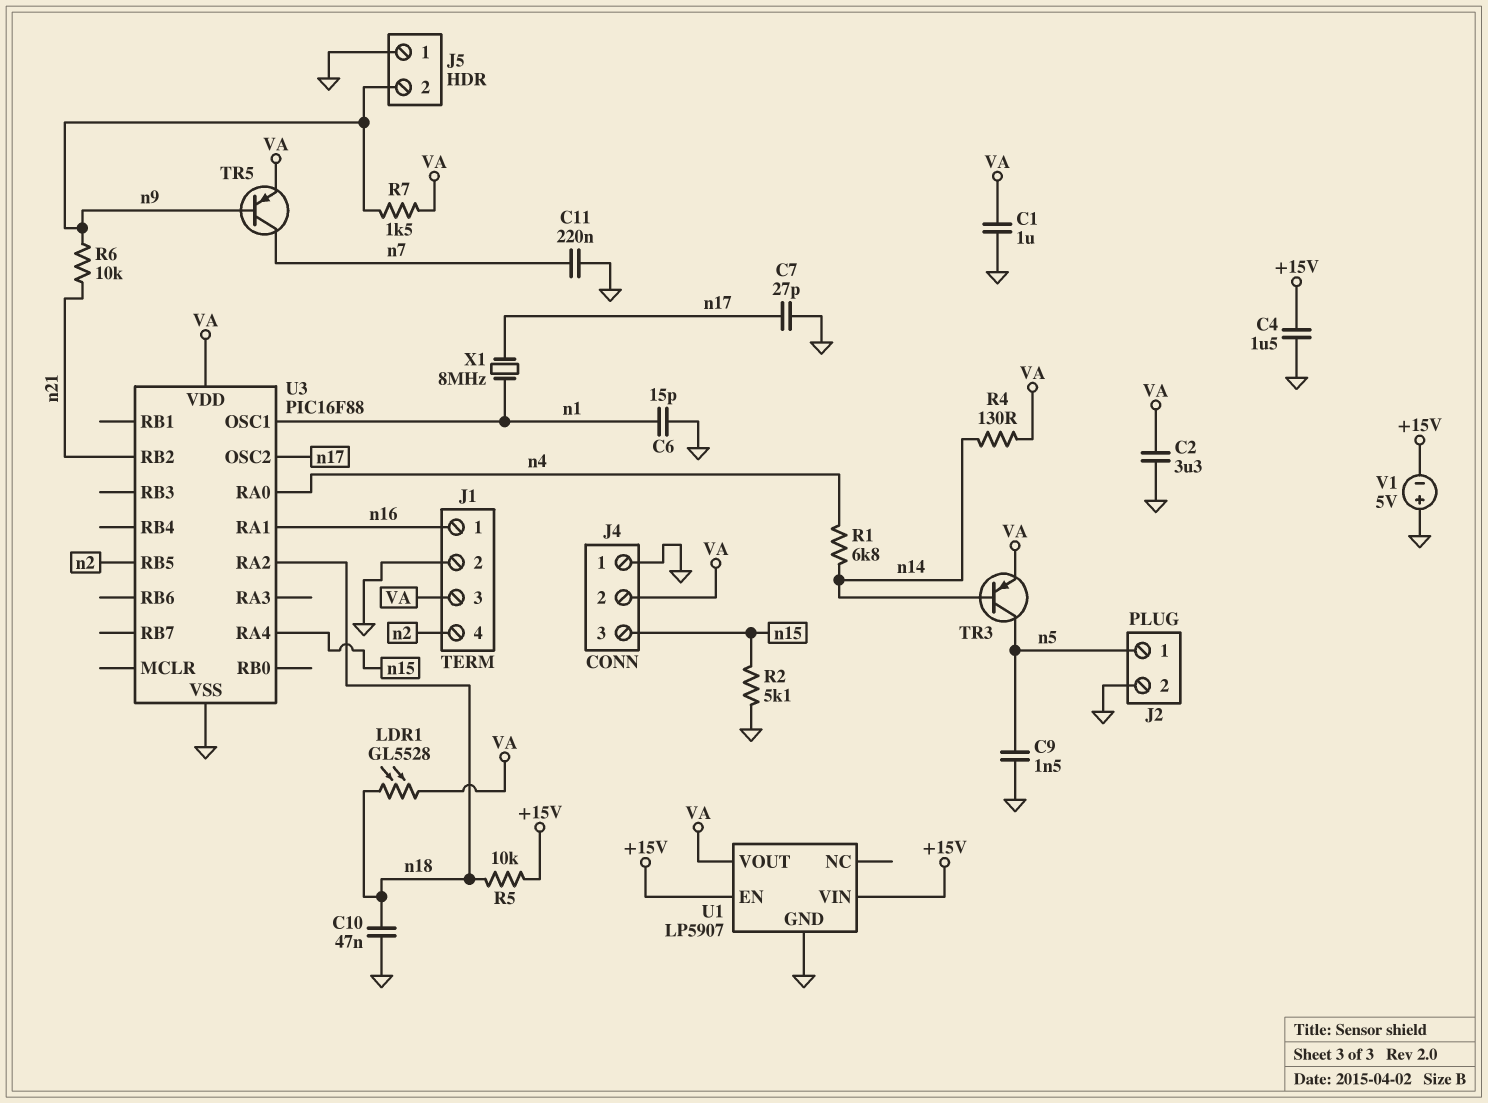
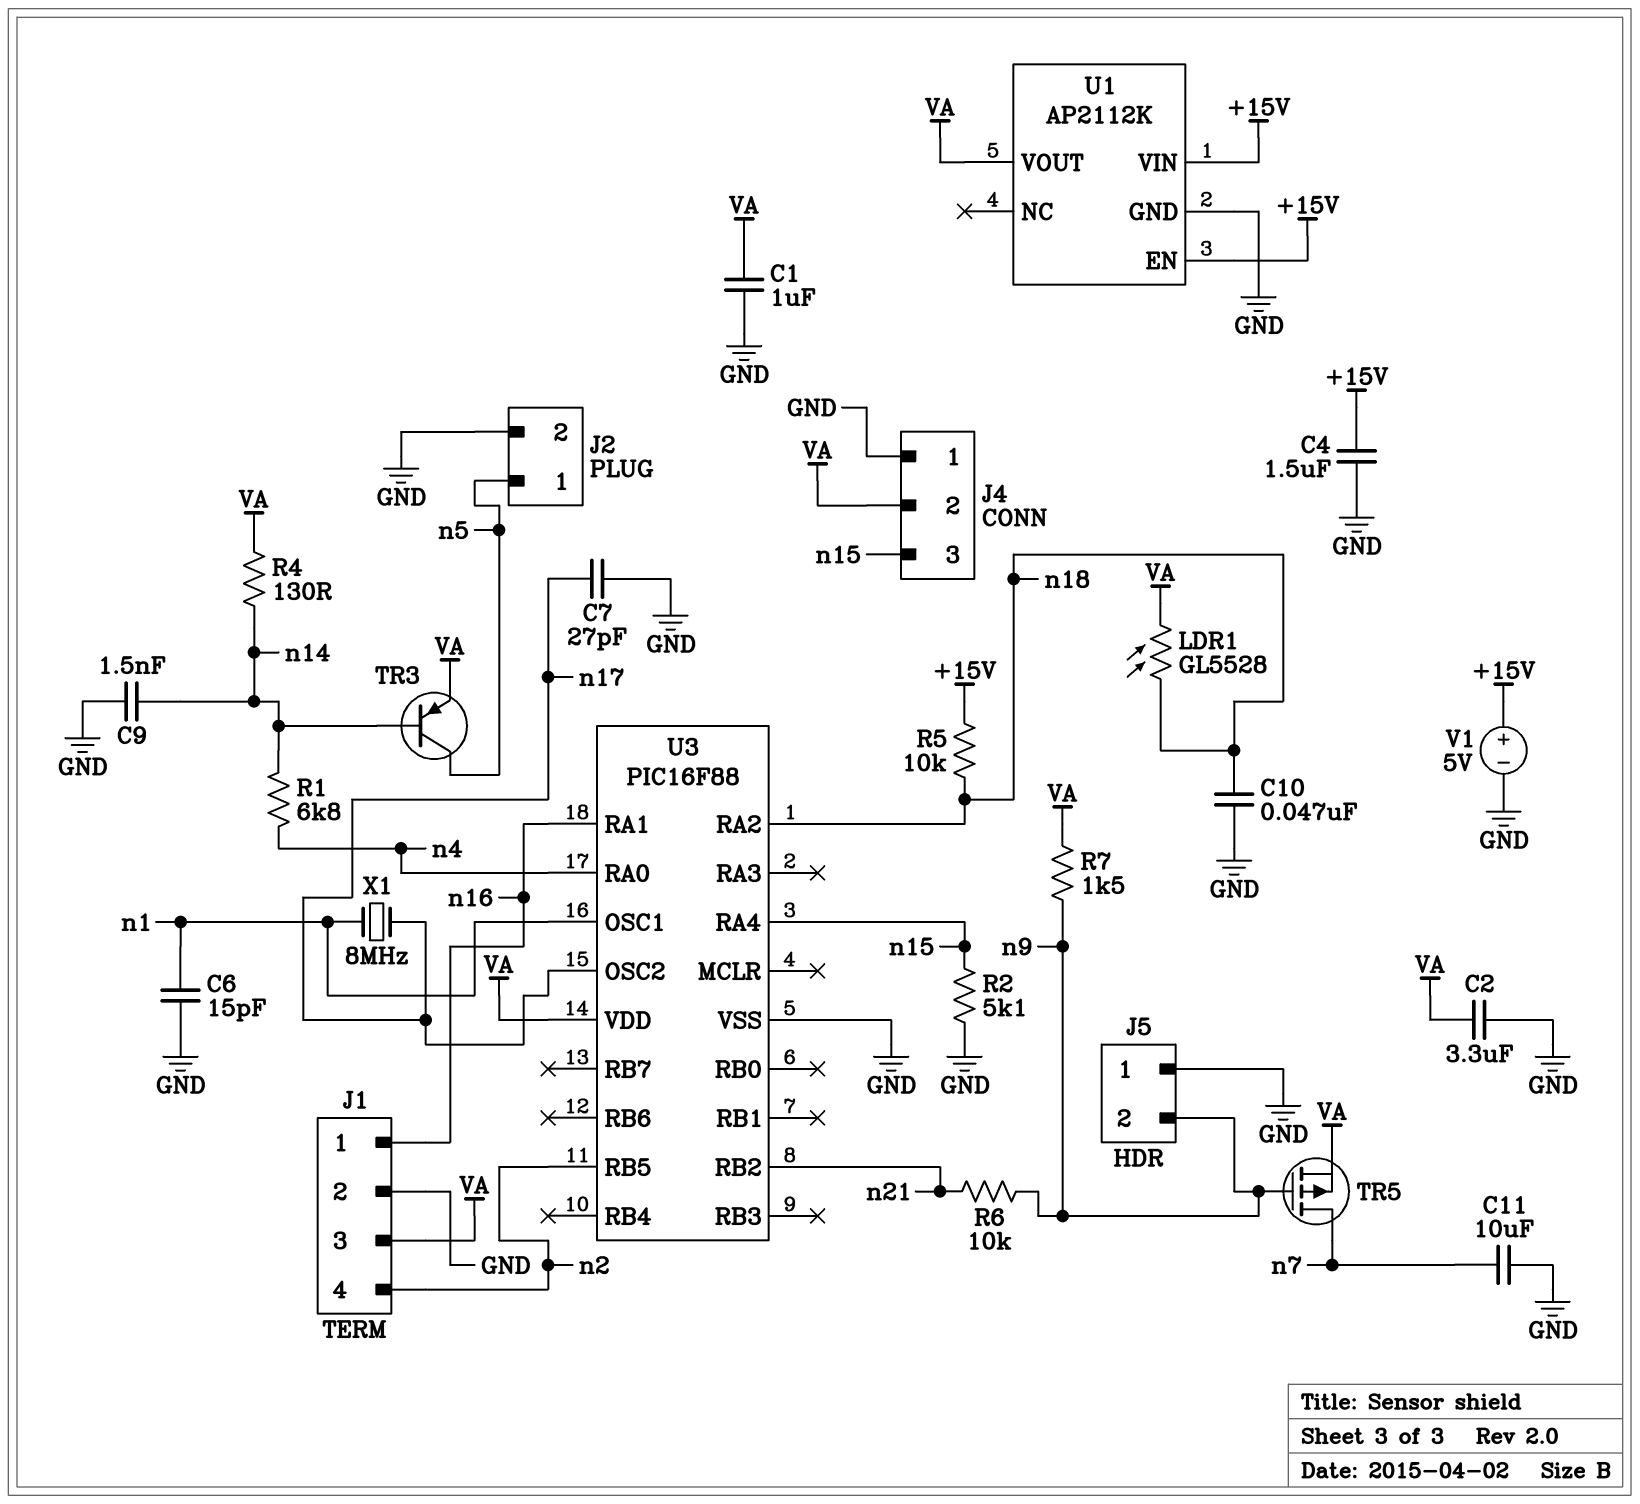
C9: 1.5nF (GND, n5) -> 1.5nF (GND, n14)
C11: 220nF (GND, n7) -> 10uF (GND, n7)
TR5: PNP (B n9, C n7, E VA) -> PMOS (G n9, D n7, S VA)
U1: LP5907 -> AP2112K
V1: 5V (plus GND, minus +15V) -> 5V (plus +15V, minus GND)

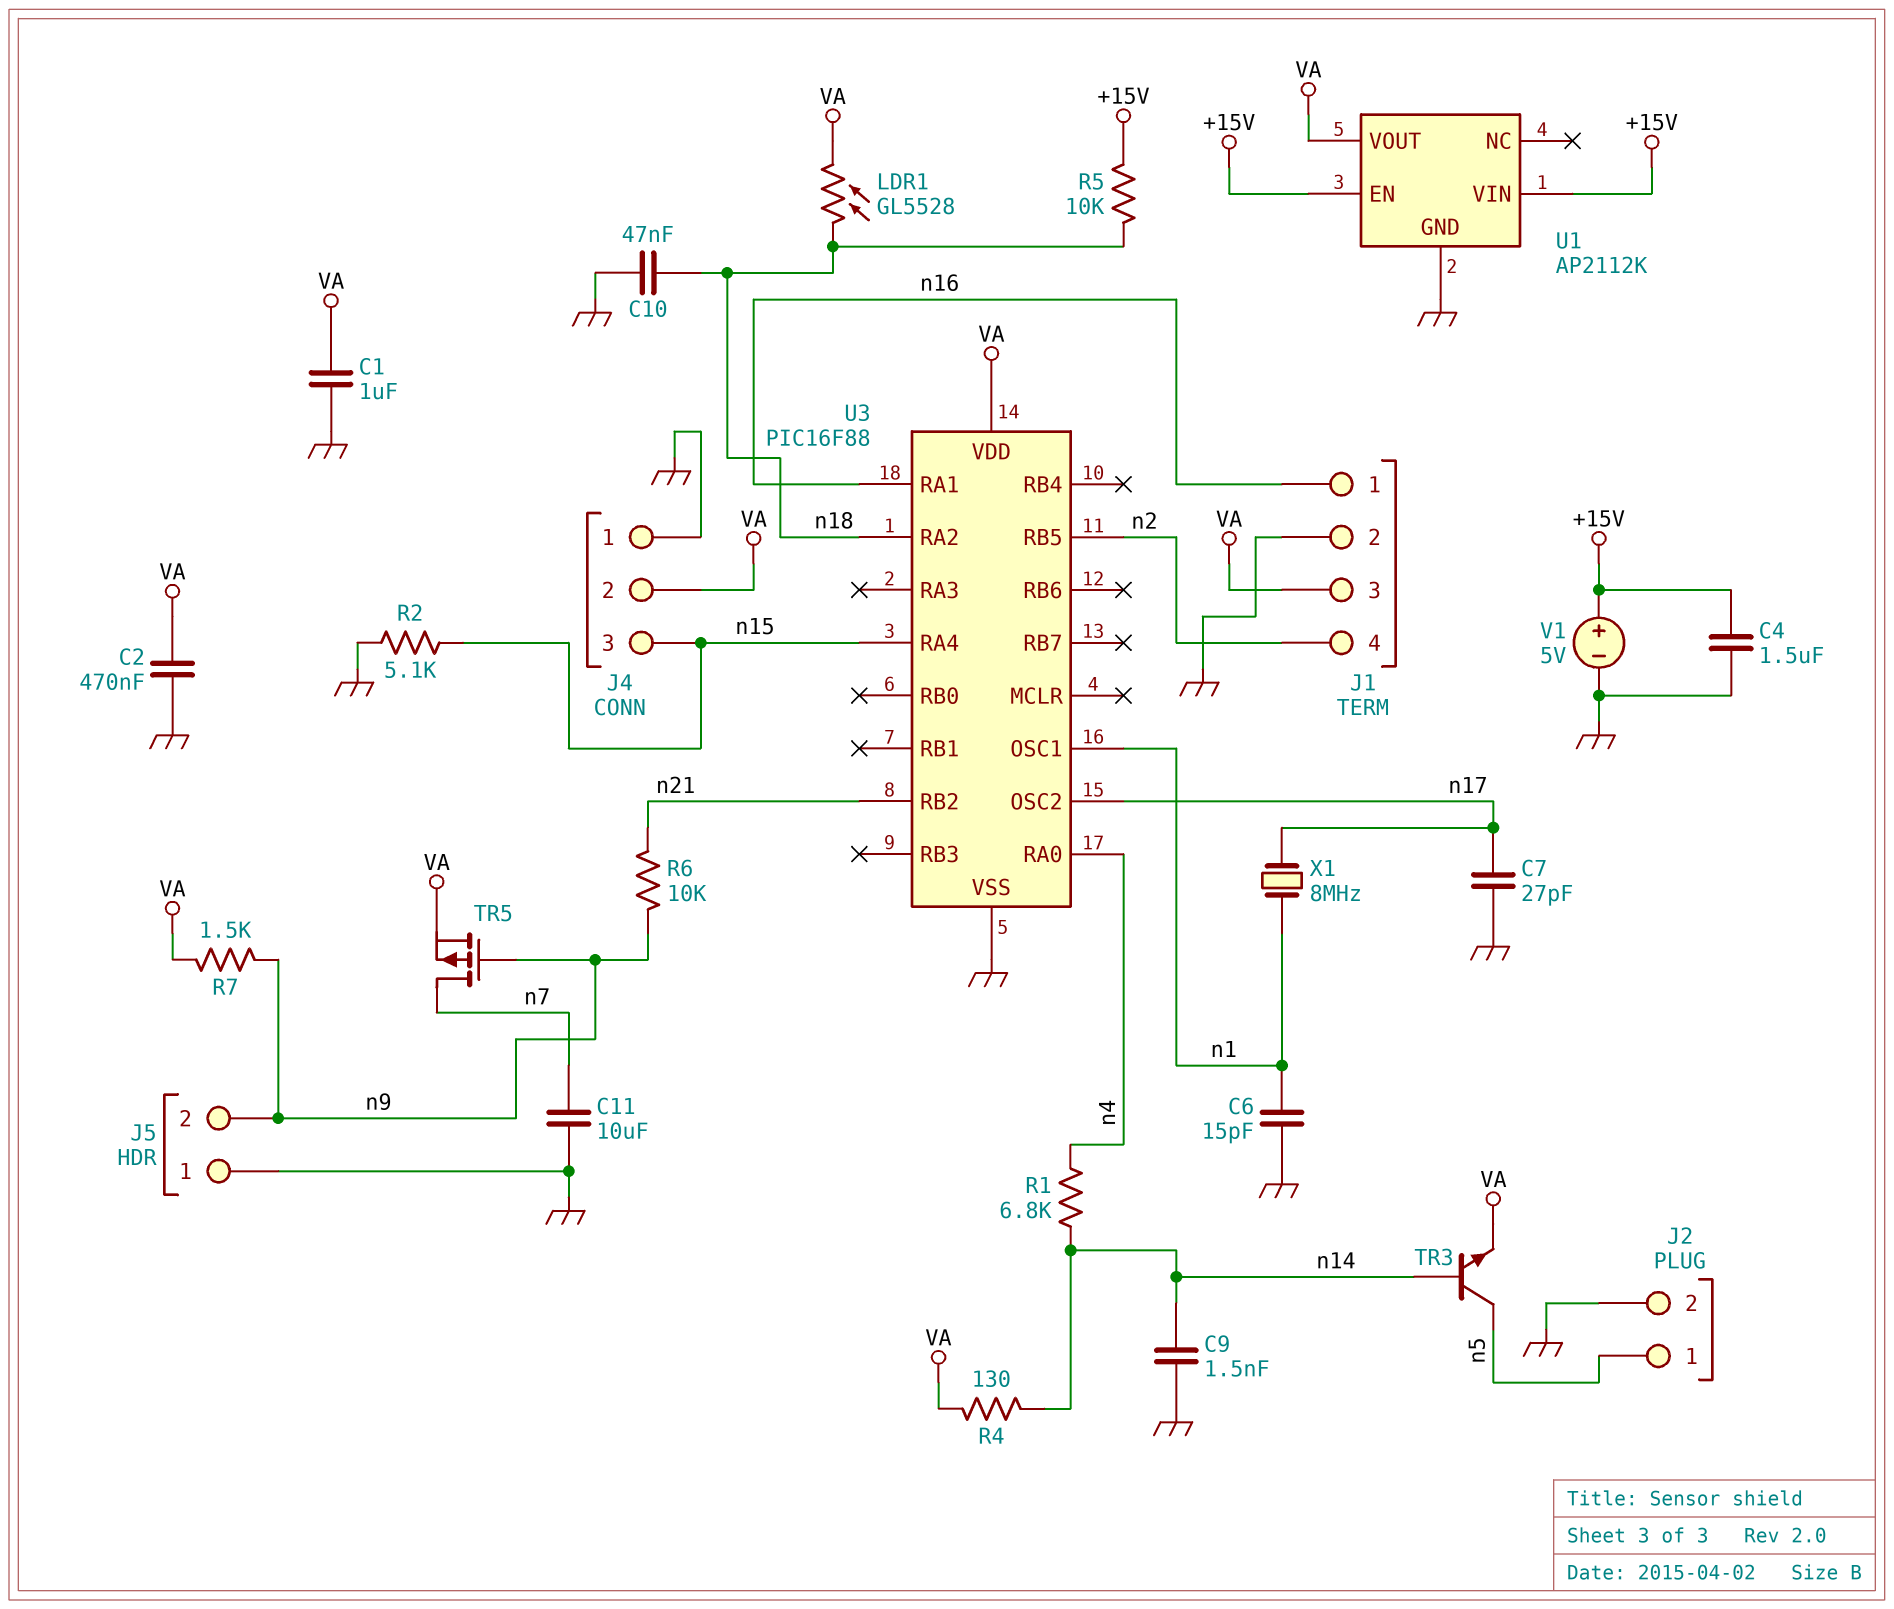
C2: 3.3uF (GND, VA) -> 470nF (GND, VA)
TR3: PNP (B n14, C n5, E VA) -> NPN (B n14, C n5, E VA)

